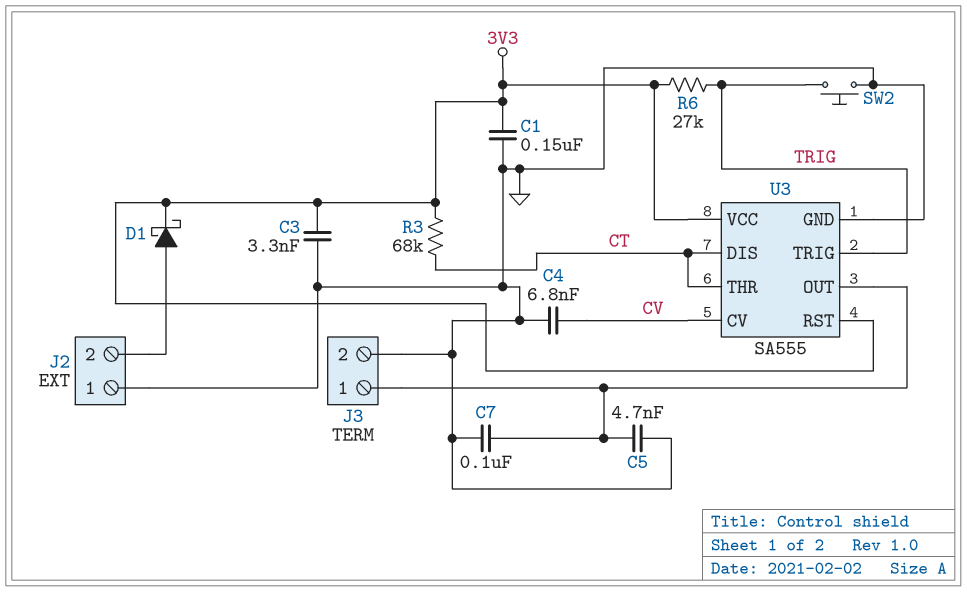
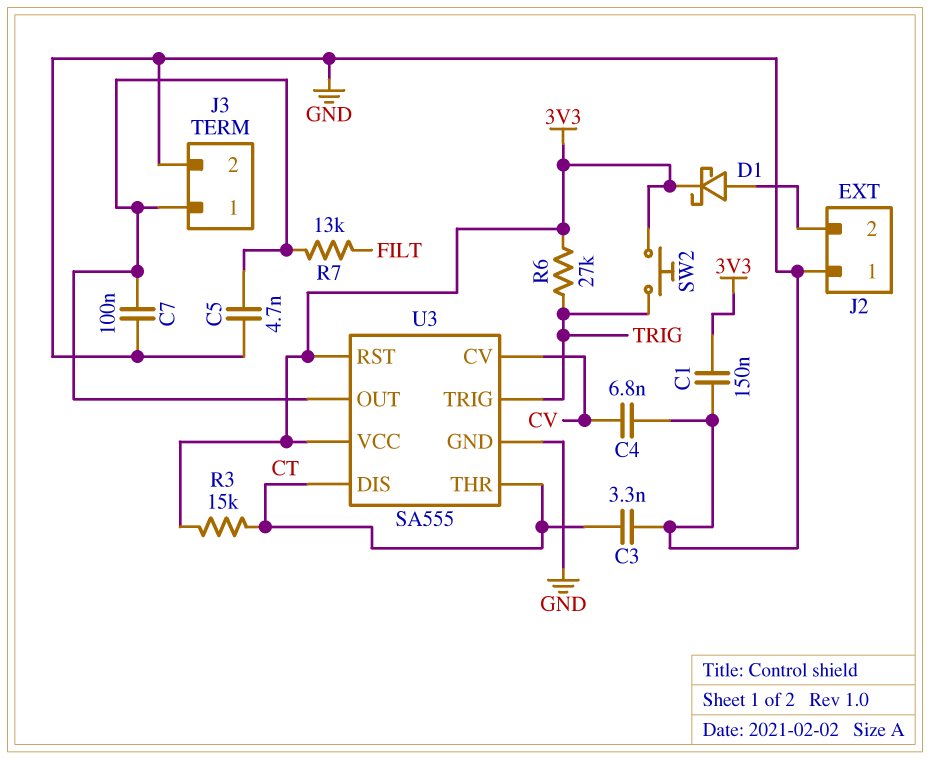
C3: 3.3nF (3V3, GND) -> 3.3nF (CT, GND)
R3: 68k (3V3, CT) -> 15k (3V3, CT)
R7: none -> 13k (FILT, J3/1)
SW2: button (GND, TRIG) -> button (3V3, TRIG)

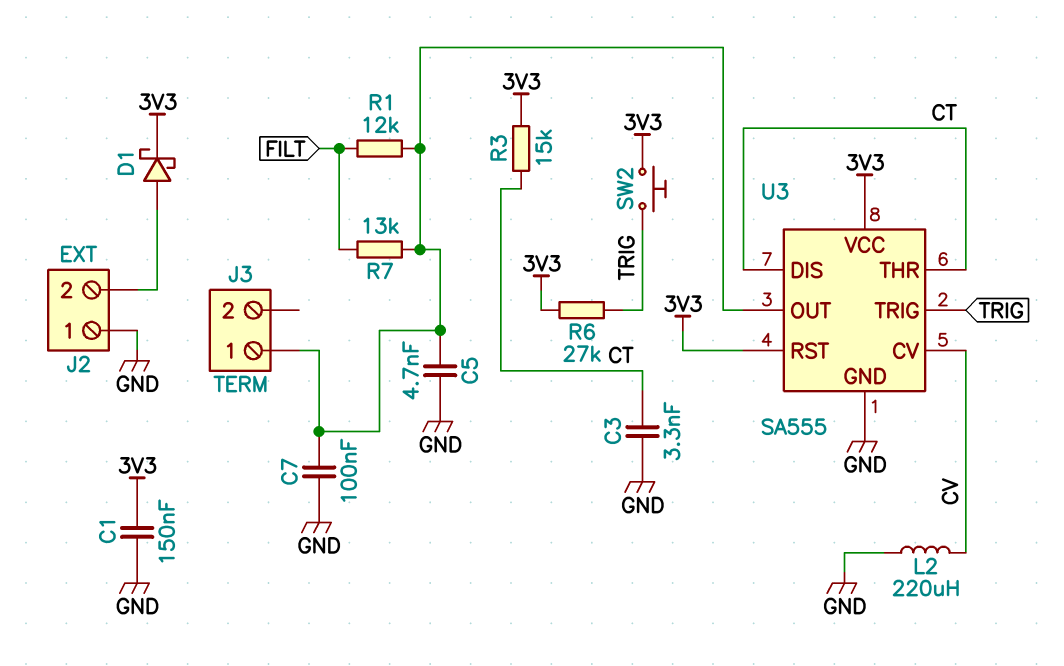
C4: 6.8nF (CV, GND) -> none
J3 pin 2: GND -> none
L2: none -> 220uH (CV, GND)
R1: none -> 12k (FILT, J3/1)

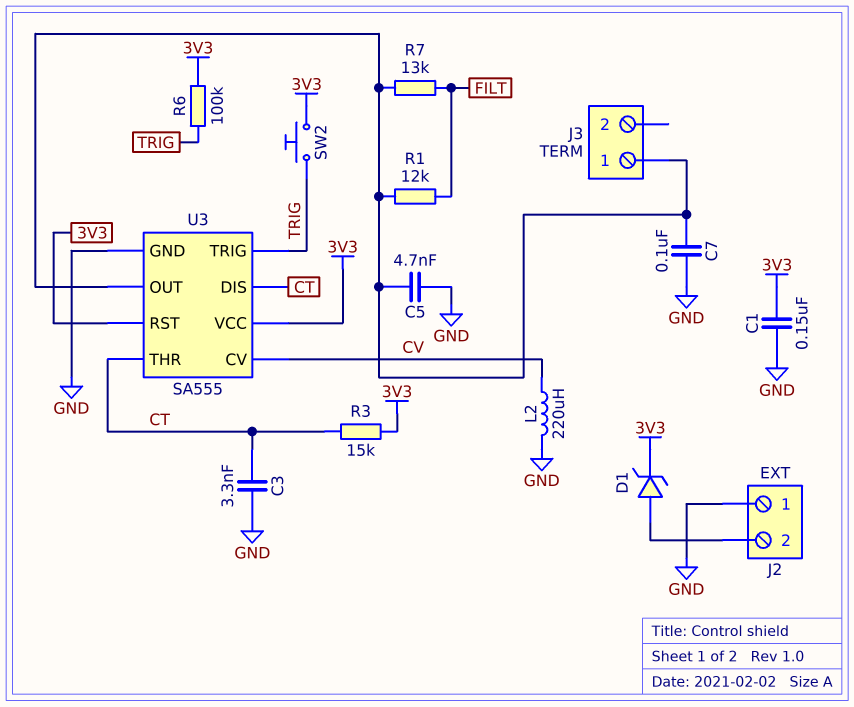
D1: schottky (A J2/2, K 3V3) -> zener (A J2/2, K 3V3)
R6: 27k (3V3, TRIG) -> 100k (3V3, TRIG)

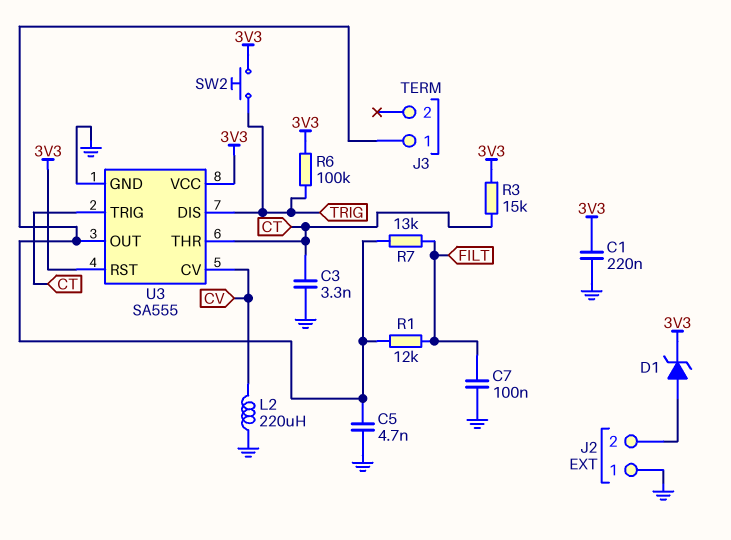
C1: 150nF (3V3, GND) -> 220nF (3V3, GND)
C7: 100nF (GND, J3/1) -> 100nF (FILT, GND)
U3 pin DIS: CT -> TRIG
U3 pin TRIG: TRIG -> CT

